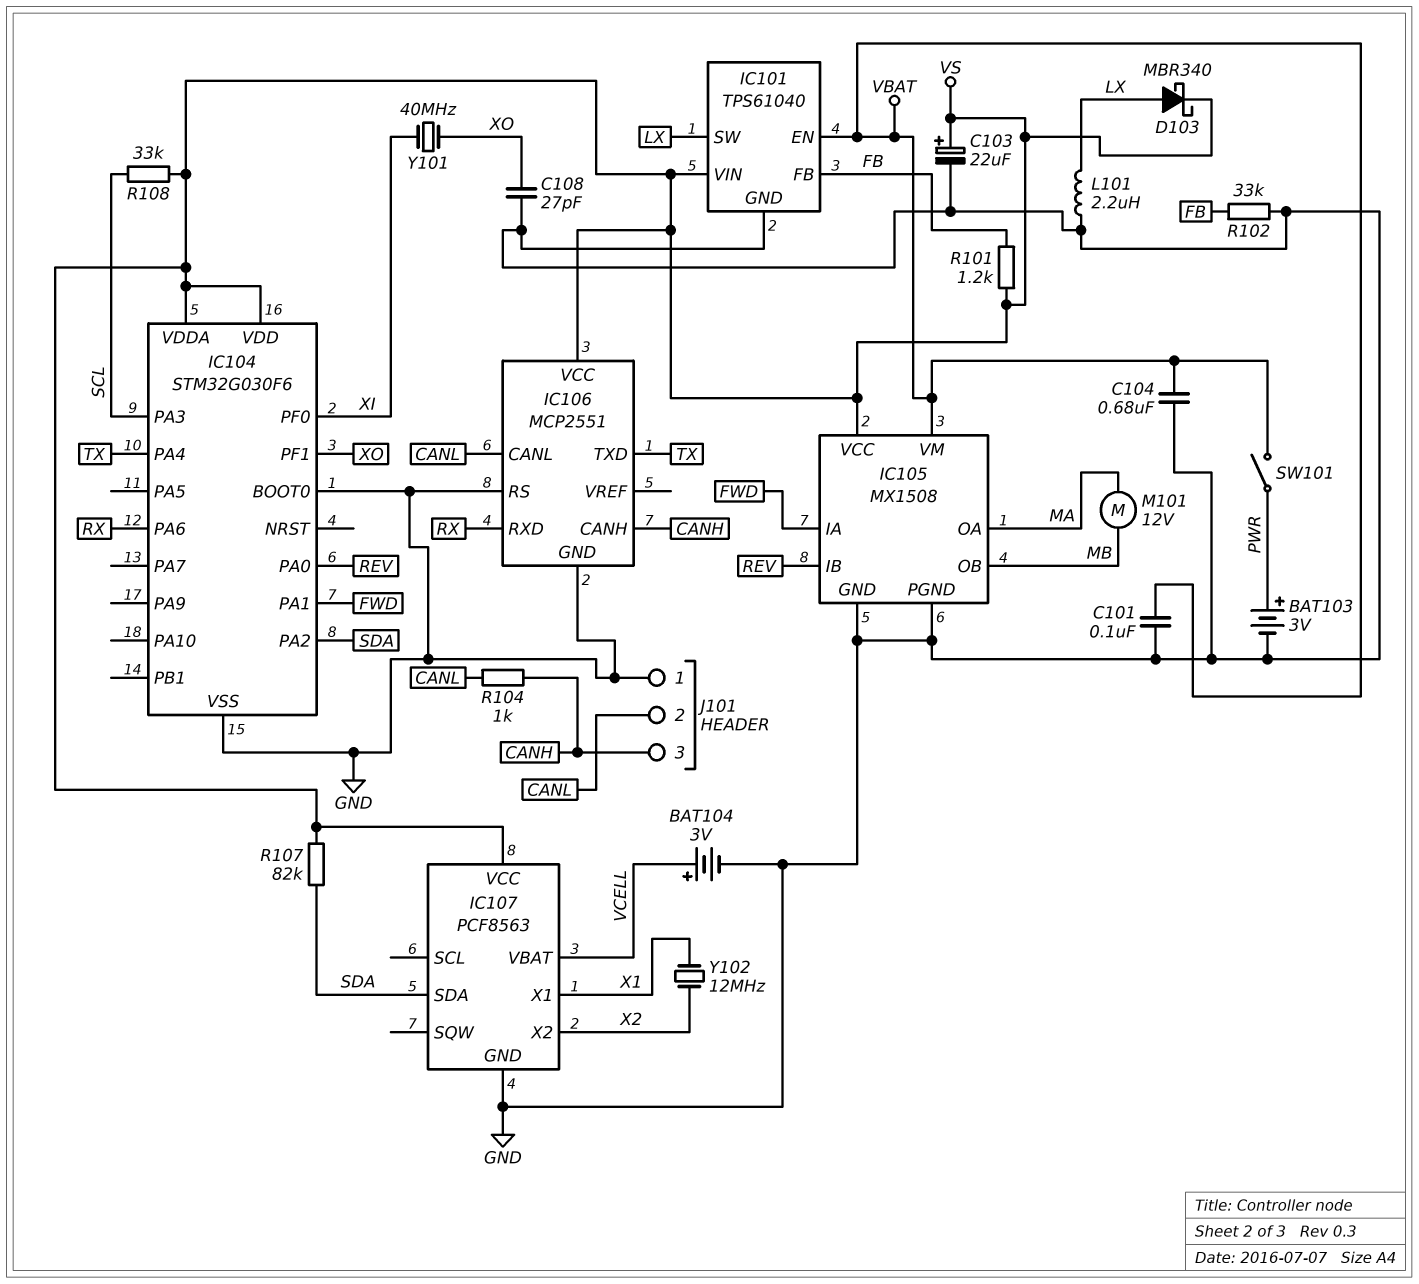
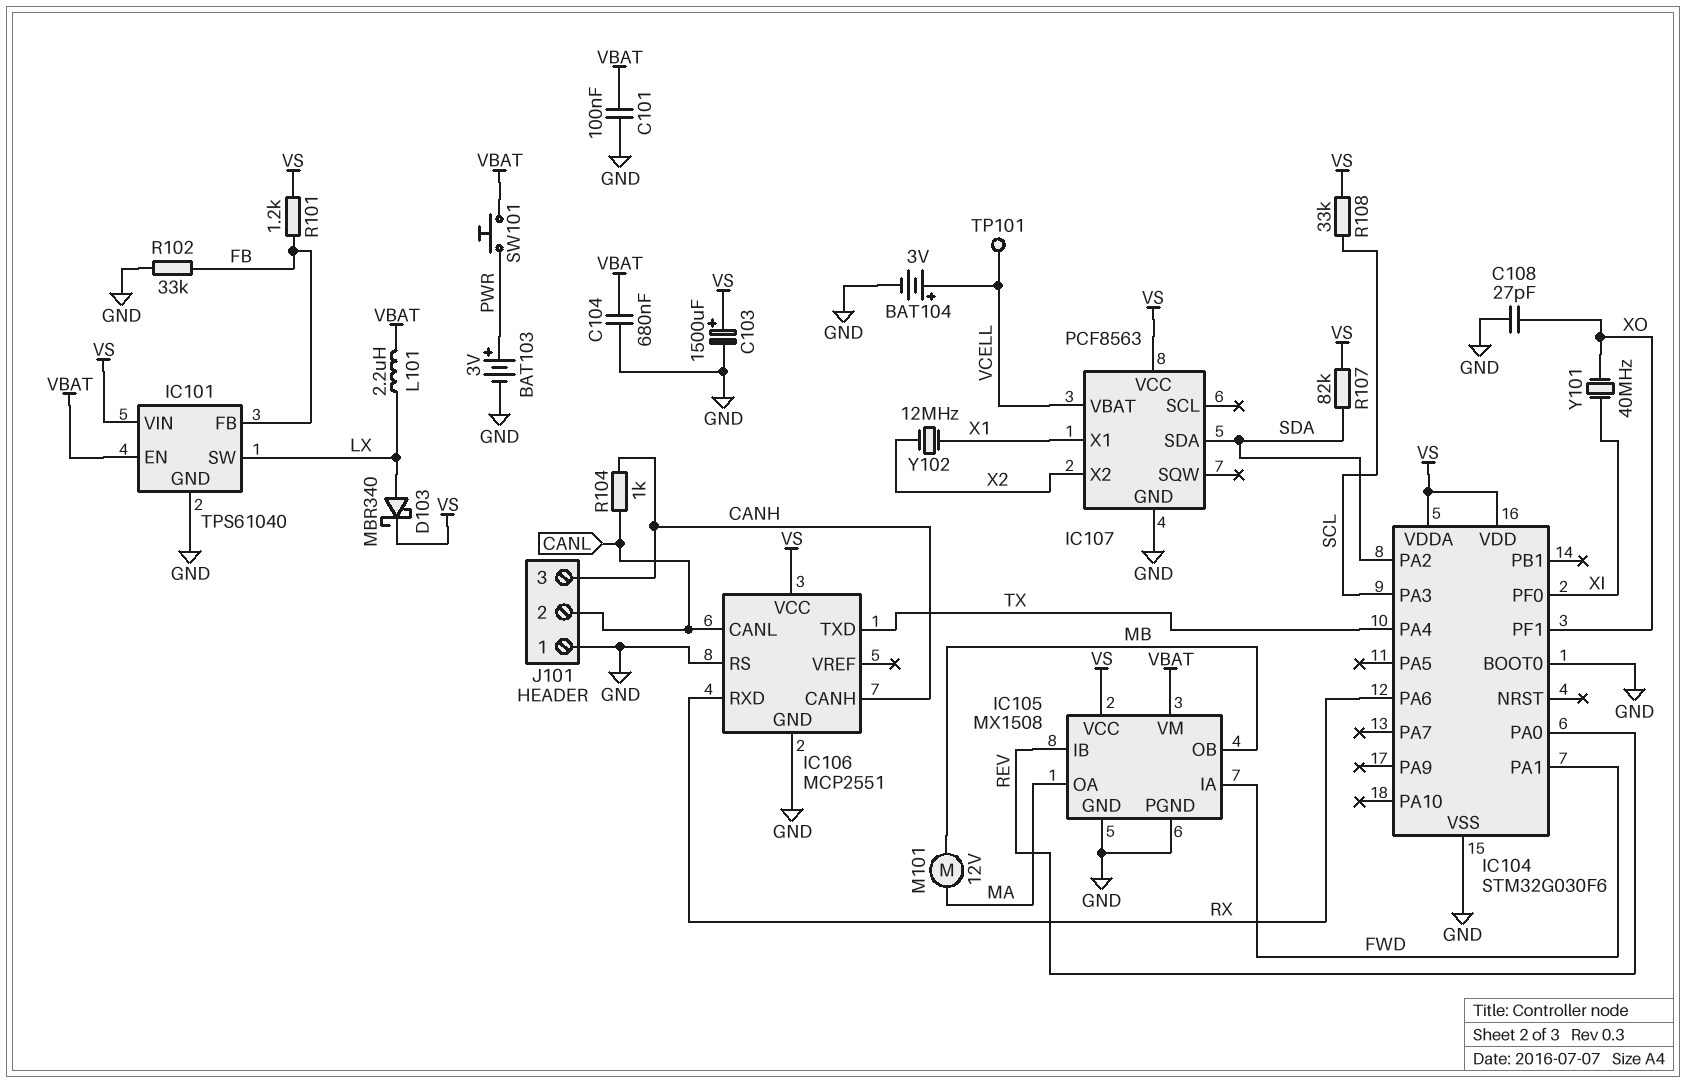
C103: 22uF (plus VS, minus GND) -> 1500uF (plus VS, minus GND)
L101: 2.2uH (GND, LX) -> 2.2uH (LX, VBAT)
SW101: switch (PWR, VBAT) -> button (PWR, VBAT)
TP101: none -> test point (VCELL)

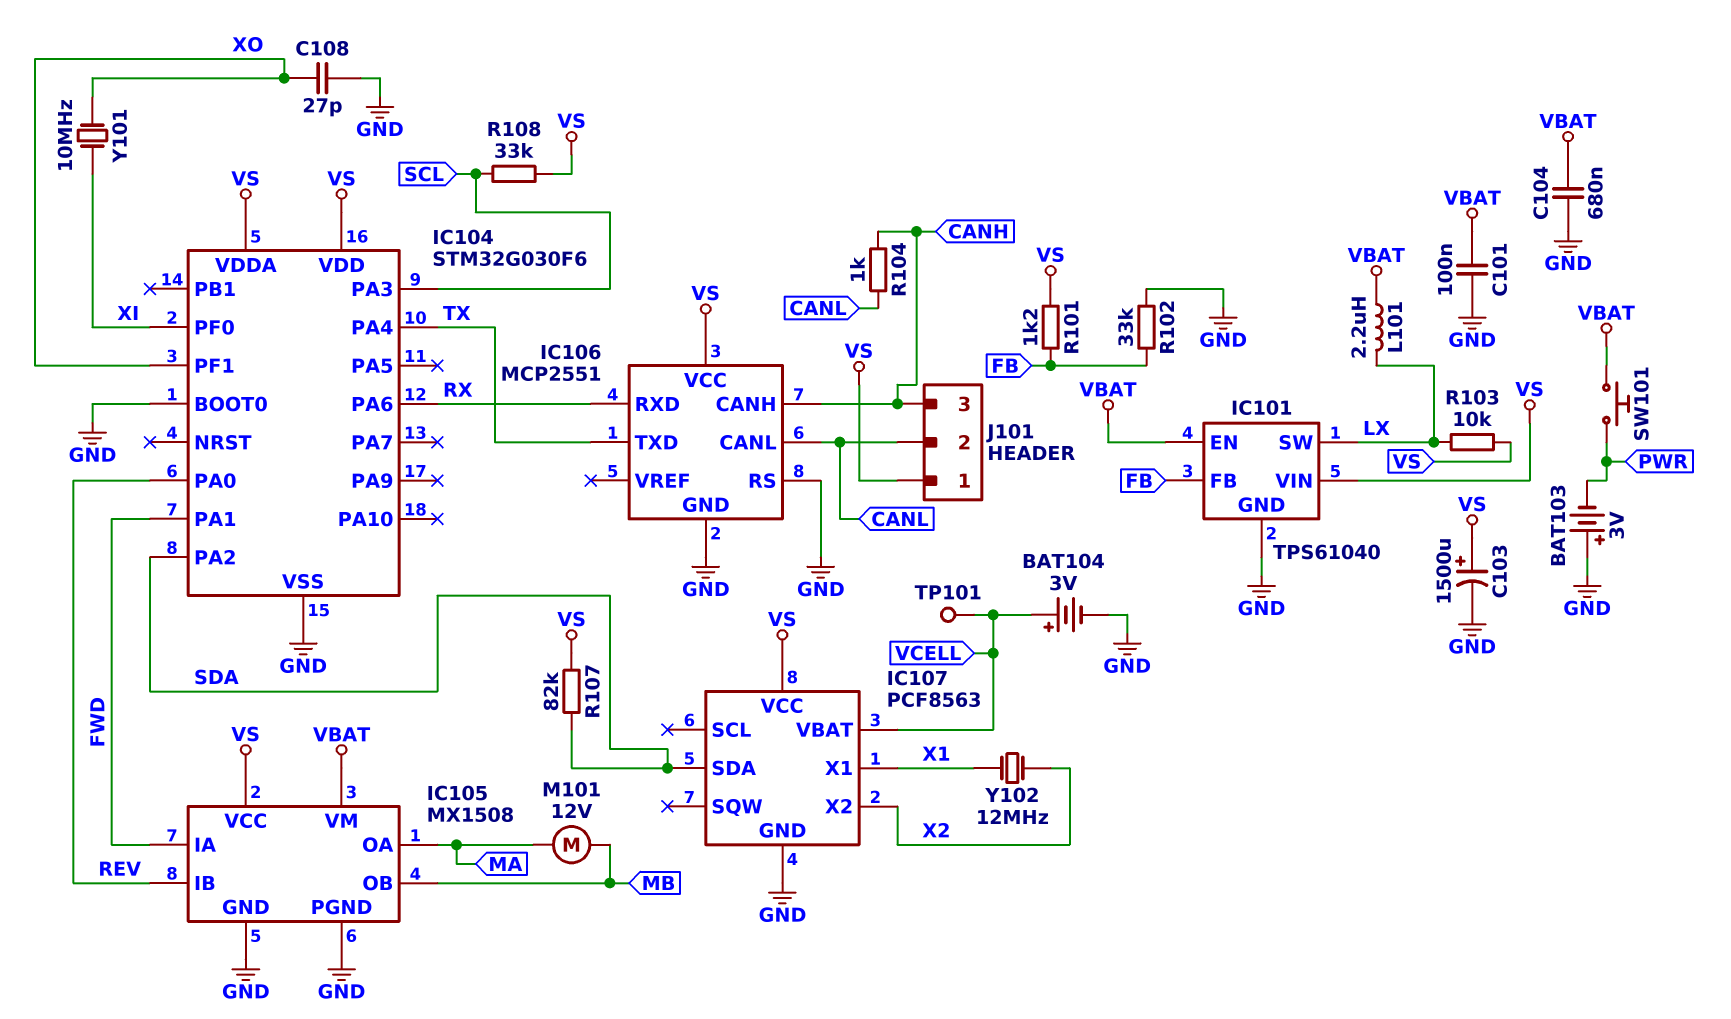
BAT103: 3V (plus PWR, minus GND) -> 3V (plus GND, minus PWR)
D103: schottky MBR340 (A LX, K VS) -> none
J101 pin 1: GND -> VS
R103: none -> 10k (LX, VS)
Y101: 40MHz (XI, XO) -> 10MHz (XI, XO)

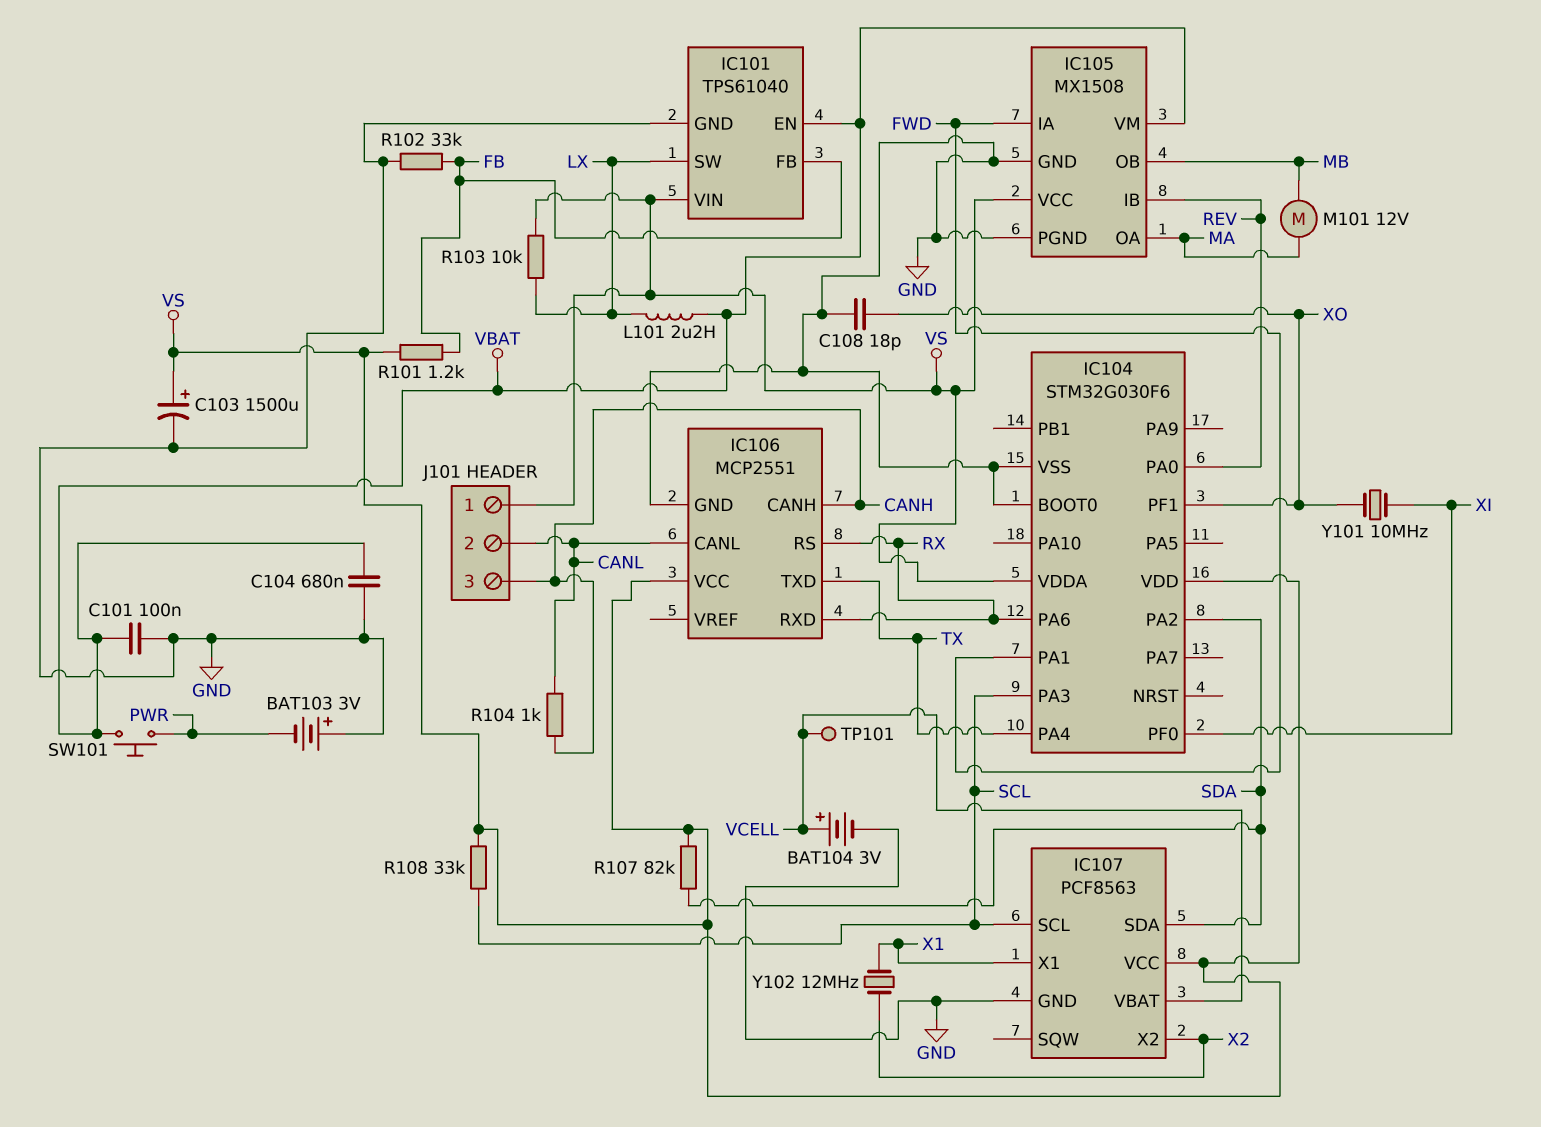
C108: 27pF (GND, XO) -> 18pF (GND, XO)
IC106 pin RS: GND -> RX
IC107 pin SCL: none -> SCL

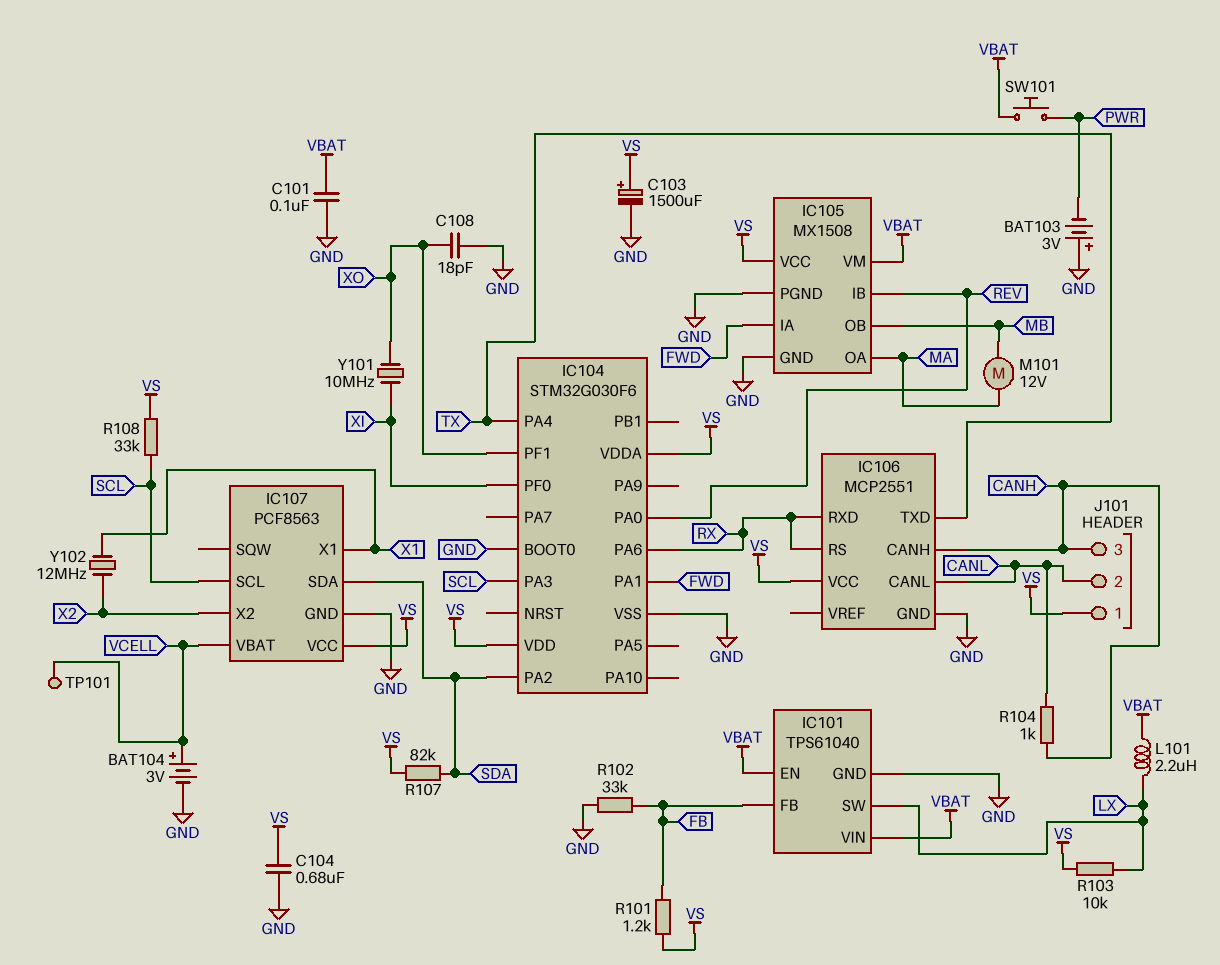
C104: 680nF (GND, VBAT) -> 680nF (GND, VS)
IC101 pin VIN: VS -> VBAT

